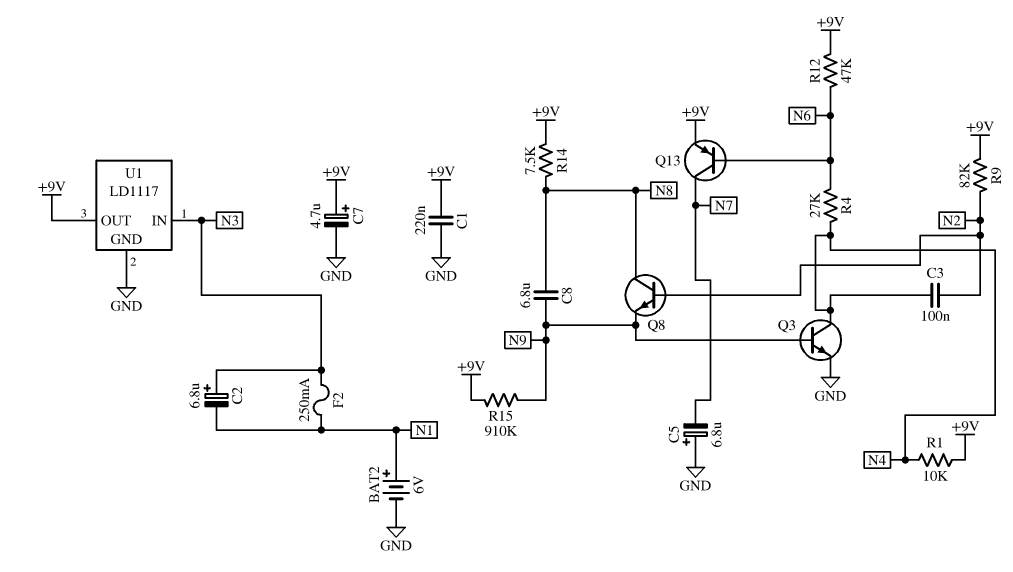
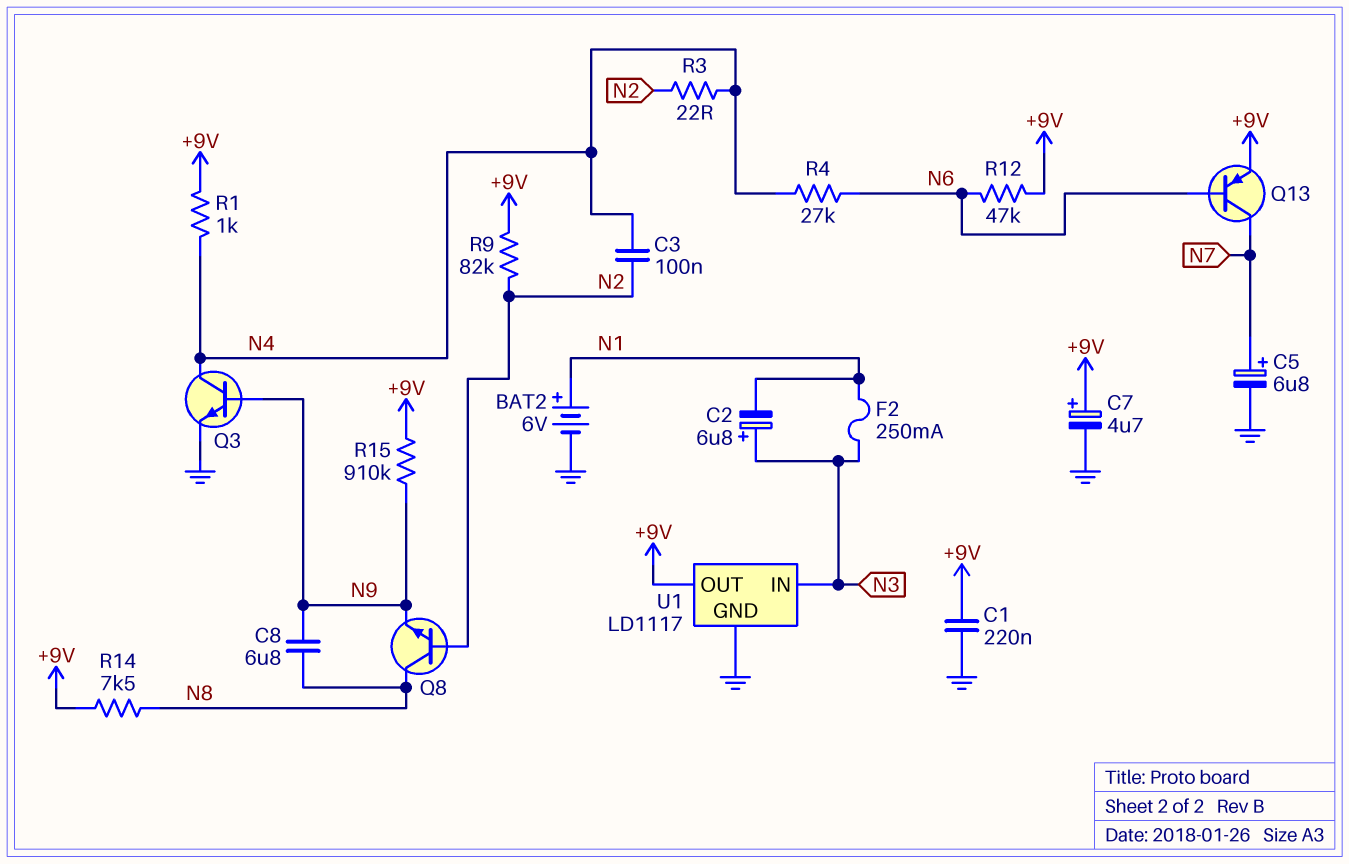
C5: 6.8uF (plus GND, minus N7) -> 6.8uF (plus N7, minus GND)
R1: 10k (+9V, N4) -> 1k (+9V, N4)
R3: none -> 22 (N2, N4)

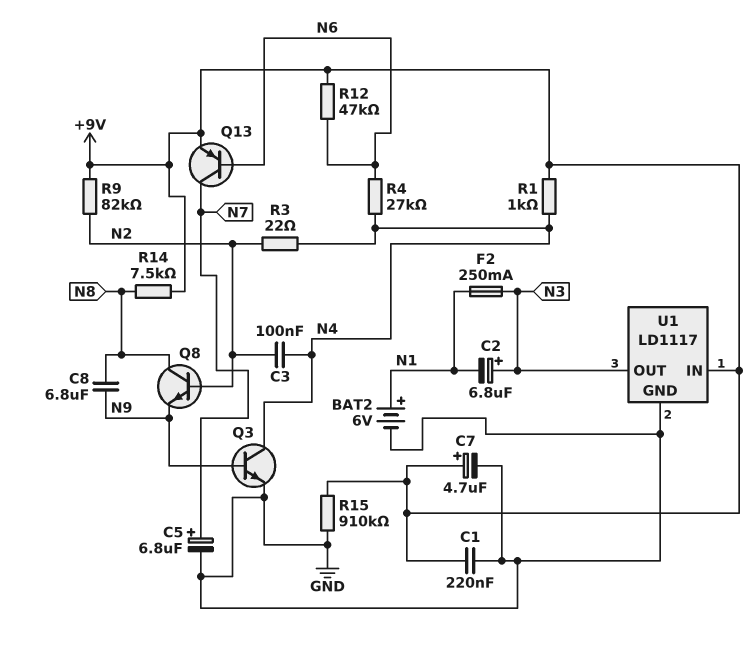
R15: 910k (+9V, N9) -> 910k (+9V, GND)
U1 pin IN: N3 -> +9V
U1 pin OUT: +9V -> N3

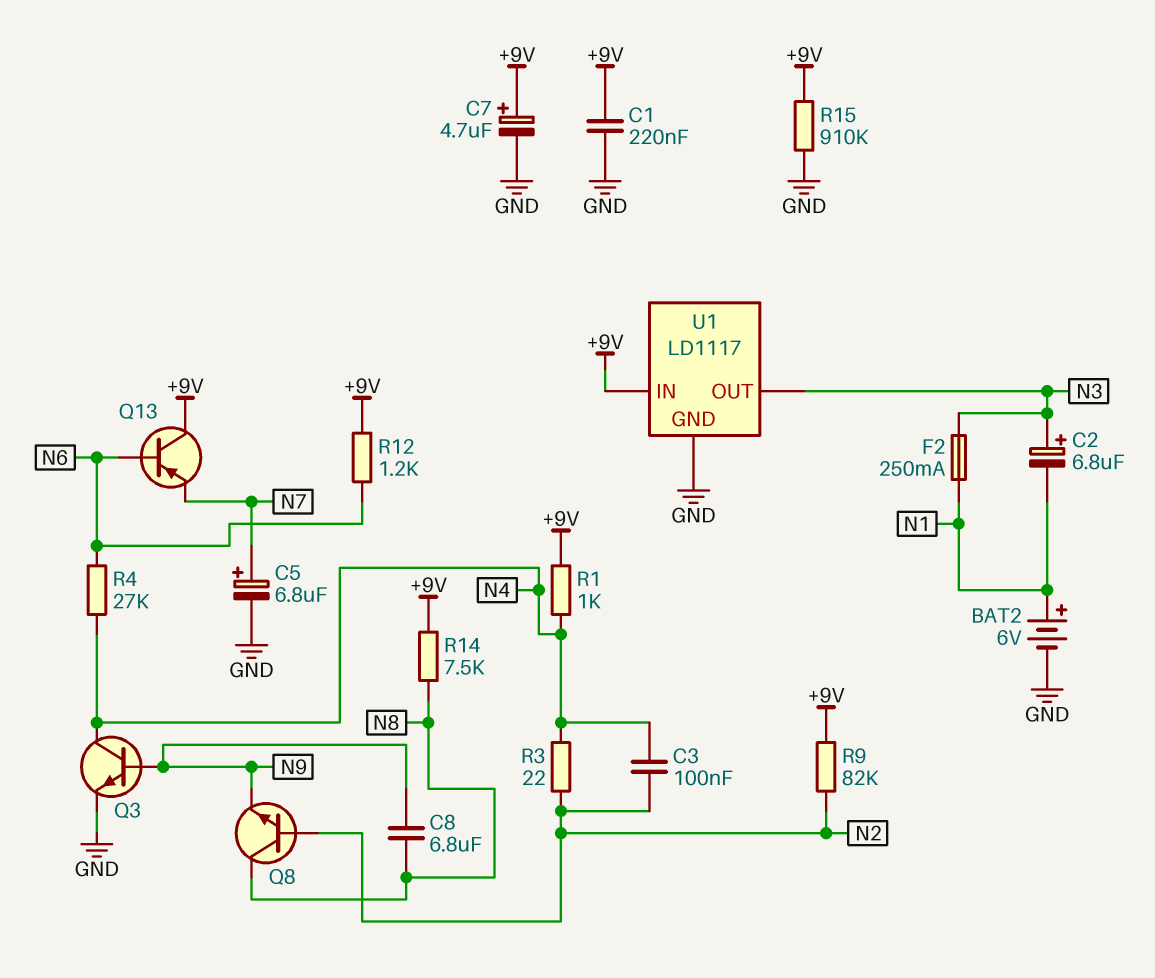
Q13: PNP (B N6, C N7, E +9V) -> PNP (B N6, C +9V, E N7)
R12: 47k (+9V, N6) -> 1.2k (+9V, N6)

